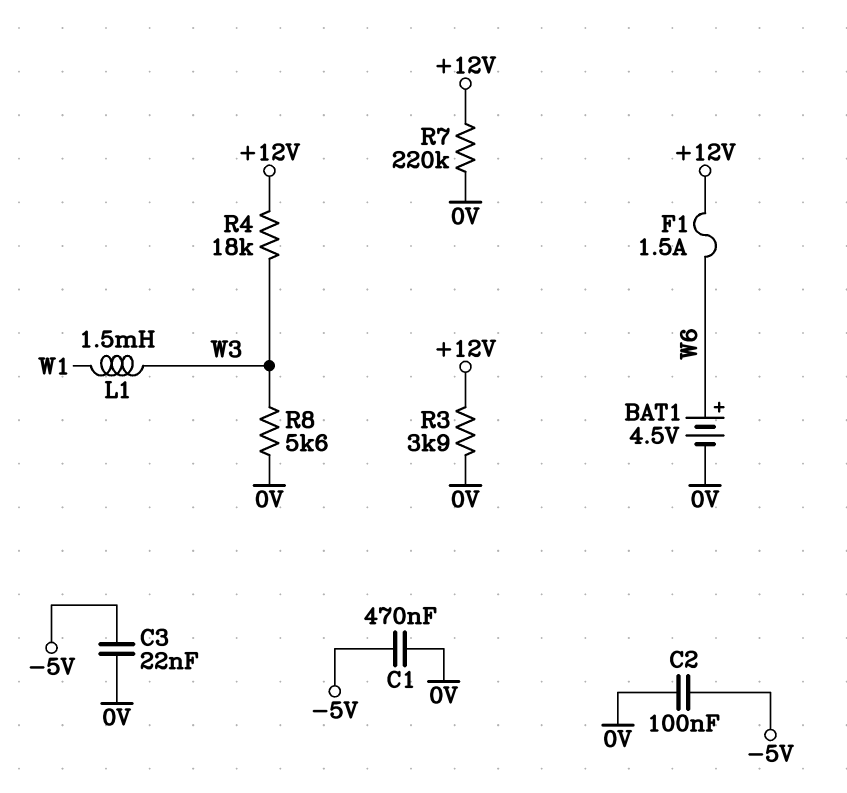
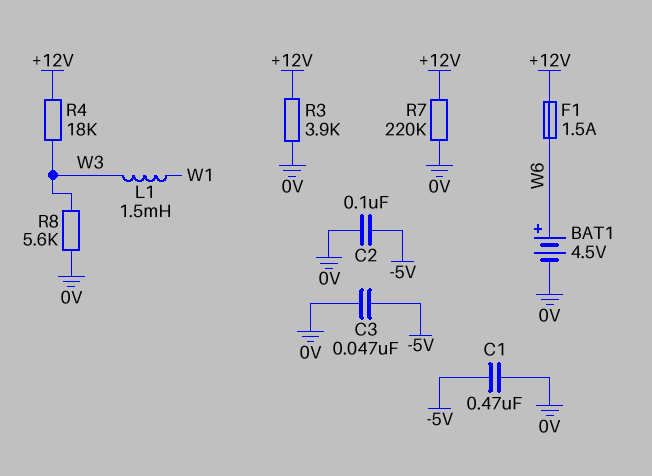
C3: 22nF (-5V, 0V) -> 47nF (-5V, 0V)

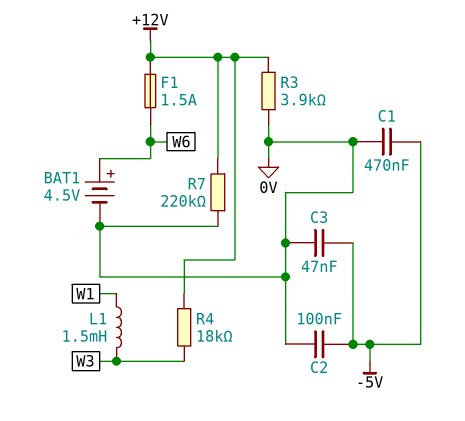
R8: 5.6k (0V, W3) -> none

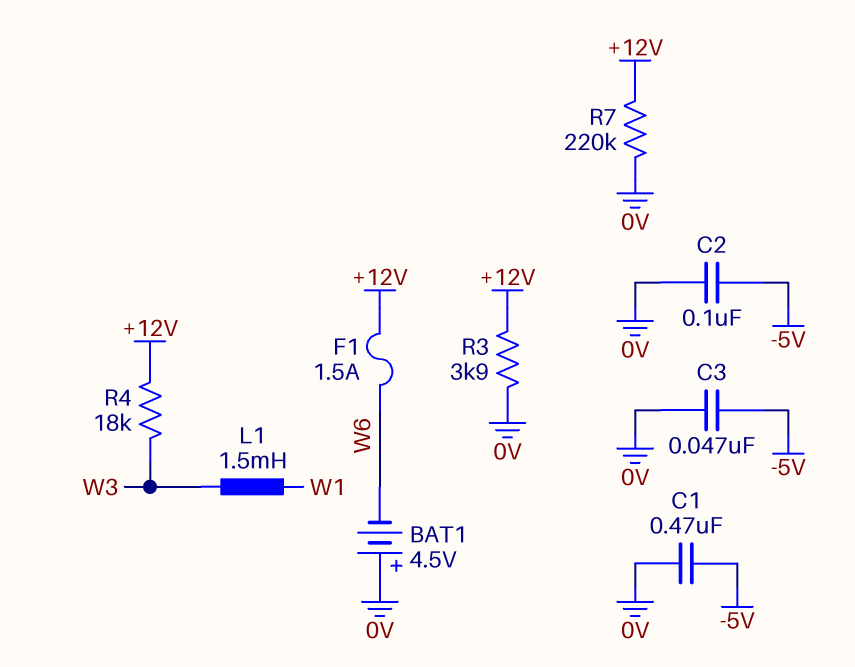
BAT1: 4.5V (plus W6, minus 0V) -> 4.5V (plus 0V, minus W6)

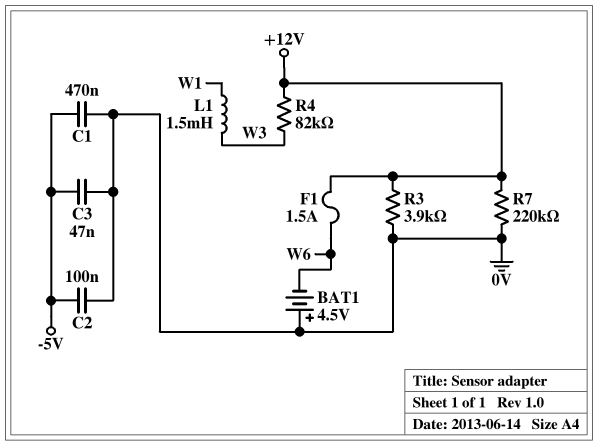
R4: 18k (+12V, W3) -> 82k (+12V, W3)

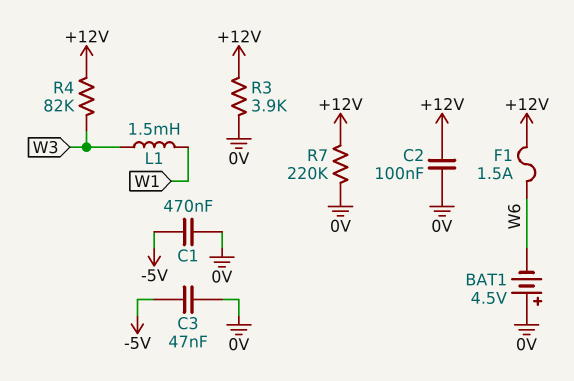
C2: 100nF (-5V, 0V) -> 100nF (+12V, 0V)

